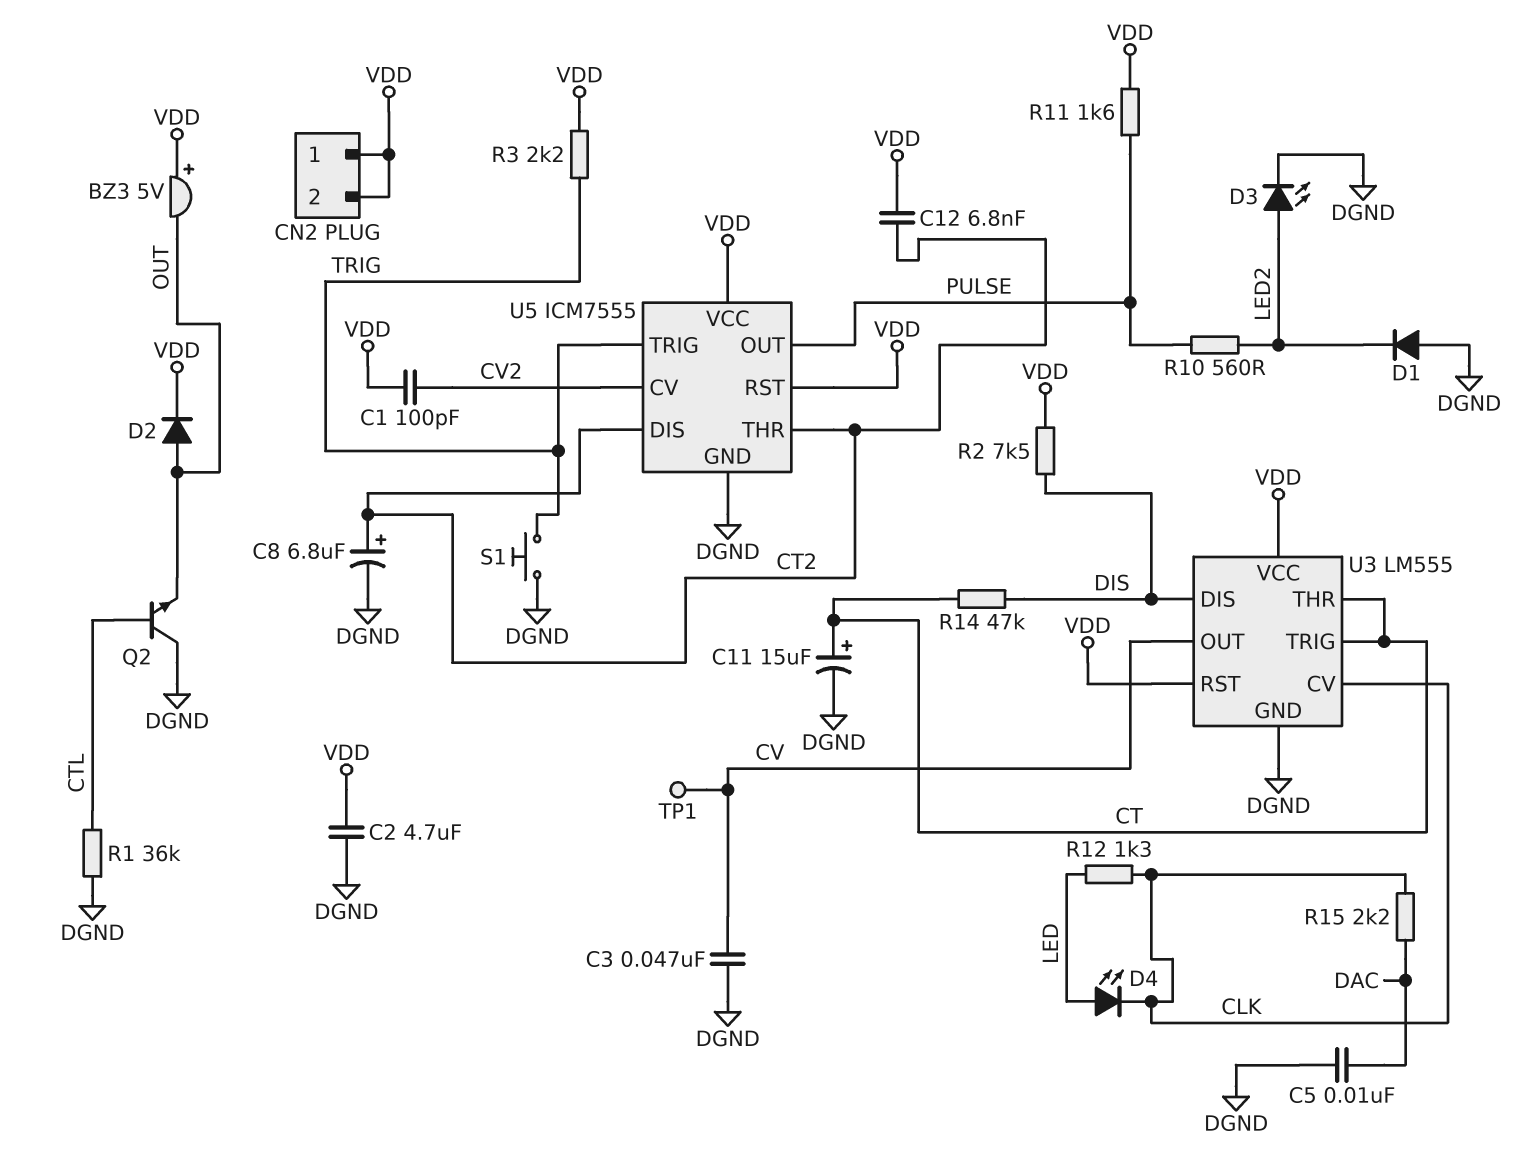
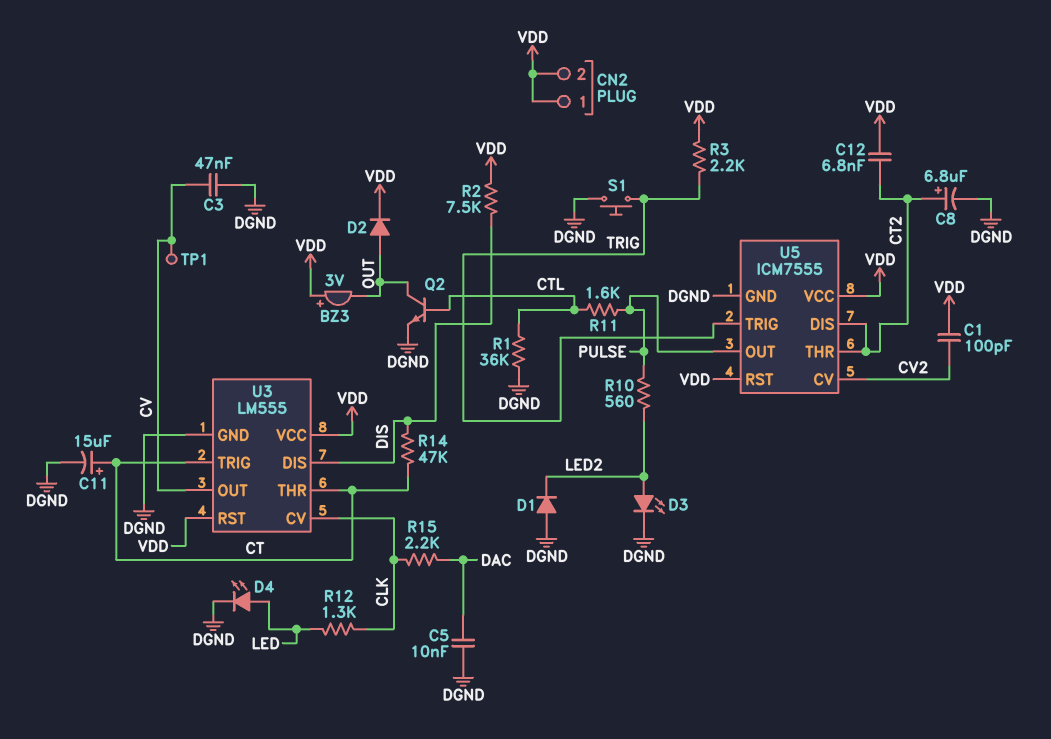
BZ3: buzzer 5V (plus VDD, minus OUT) -> buzzer 3V (plus VDD, minus OUT)
C2: 4.7uF (DGND, VDD) -> none
D4: LED (A LED, K CLK) -> LED (A LED, K DGND)
Q2: NPN (B CTL, C DGND, E OUT) -> NPN (B CTL, C OUT, E DGND)
R11: 1.6k (PULSE, VDD) -> 1.6k (CTL, PULSE)

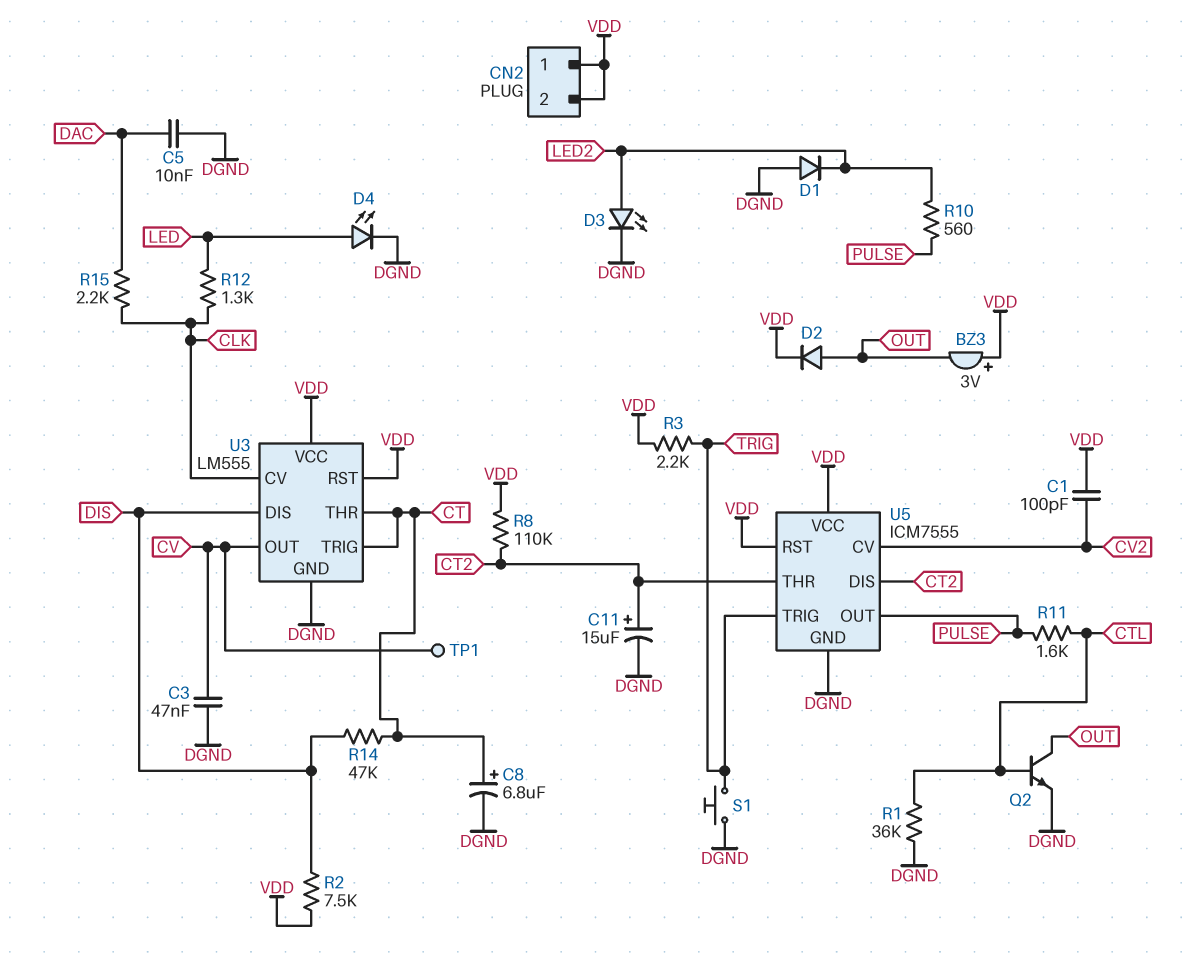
C8: 6.8uF (plus CT2, minus DGND) -> 6.8uF (plus CT, minus DGND)
C11: 15uF (plus CT, minus DGND) -> 15uF (plus CT2, minus DGND)
C12: 6.8nF (CT2, VDD) -> none
R8: none -> 110k (CT2, VDD)

